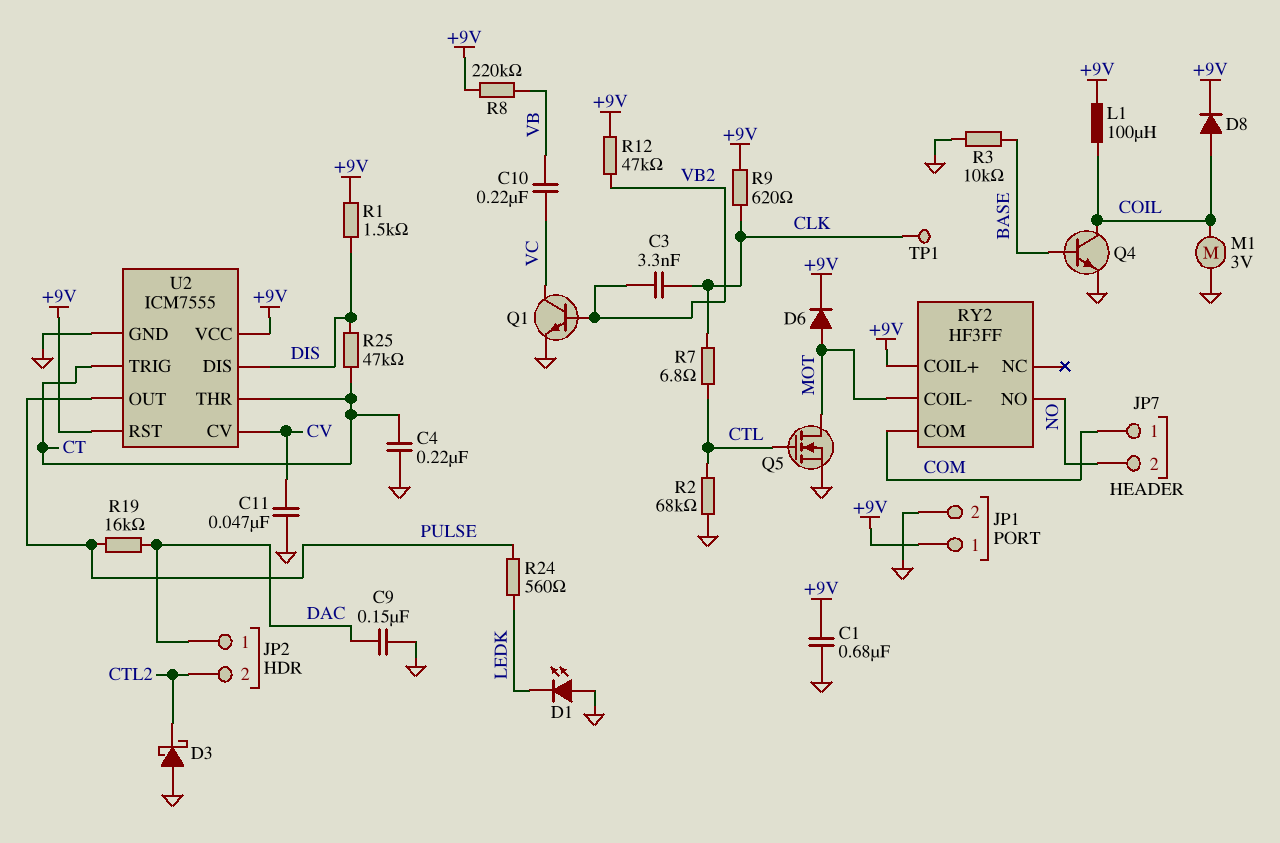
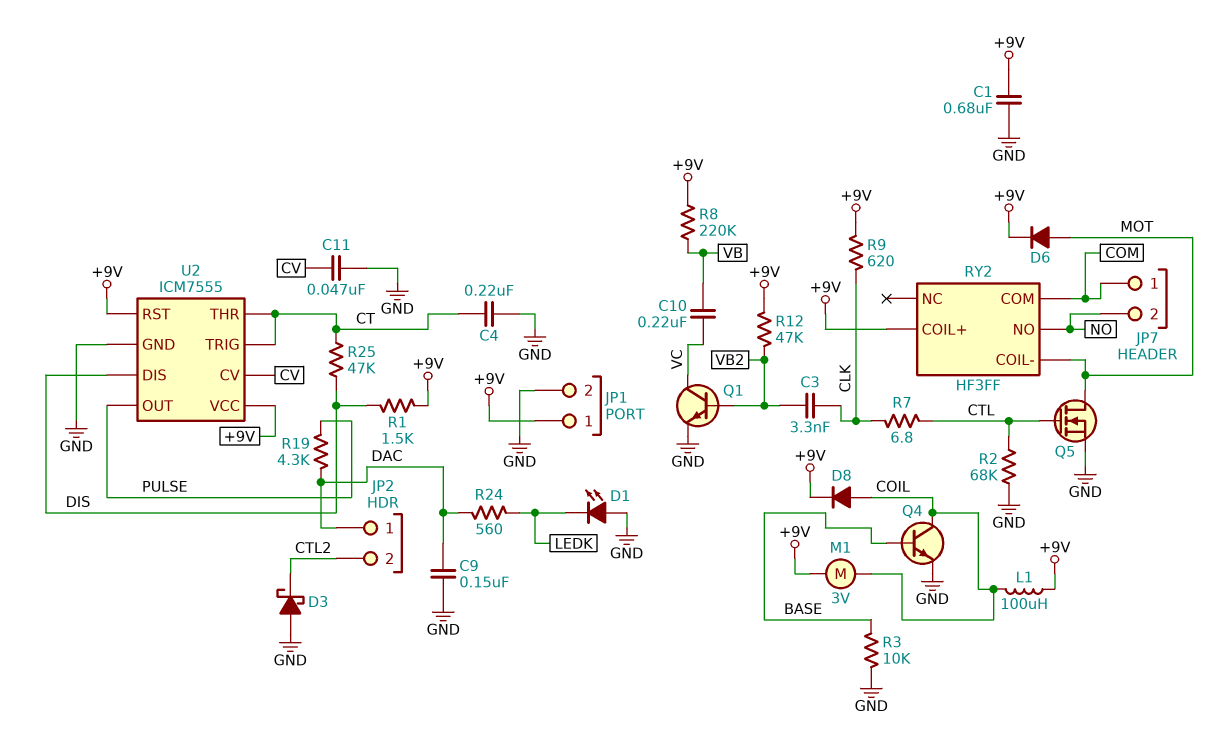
M1: motor 3V (COIL, GND) -> motor 3V (+9V, COIL)
R19: 16k (DAC, PULSE) -> 4.3k (DAC, PULSE)
R24: 560 (LEDK, PULSE) -> 560 (DAC, LEDK)
TP1: test point (CLK) -> none

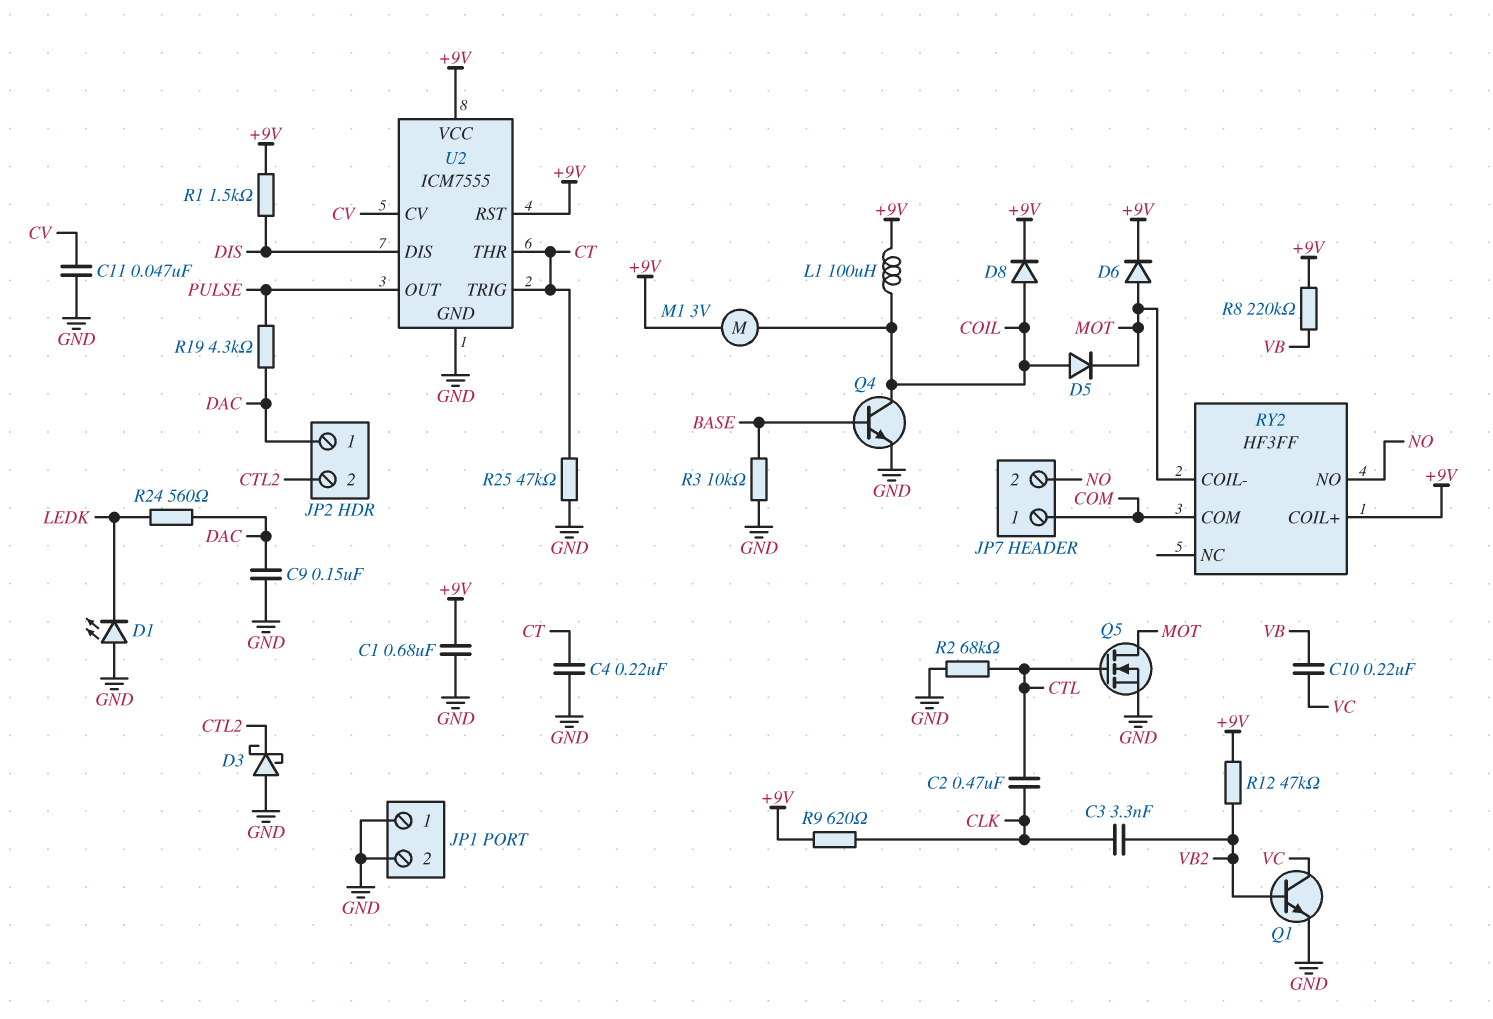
C2: none -> 470nF (CLK, CTL)
D5: none -> diode (A COIL, K MOT)
JP1 pin 1: +9V -> GND
R7: 6.8 (CLK, CTL) -> none
R25: 47k (CT, DIS) -> 47k (CT, GND)

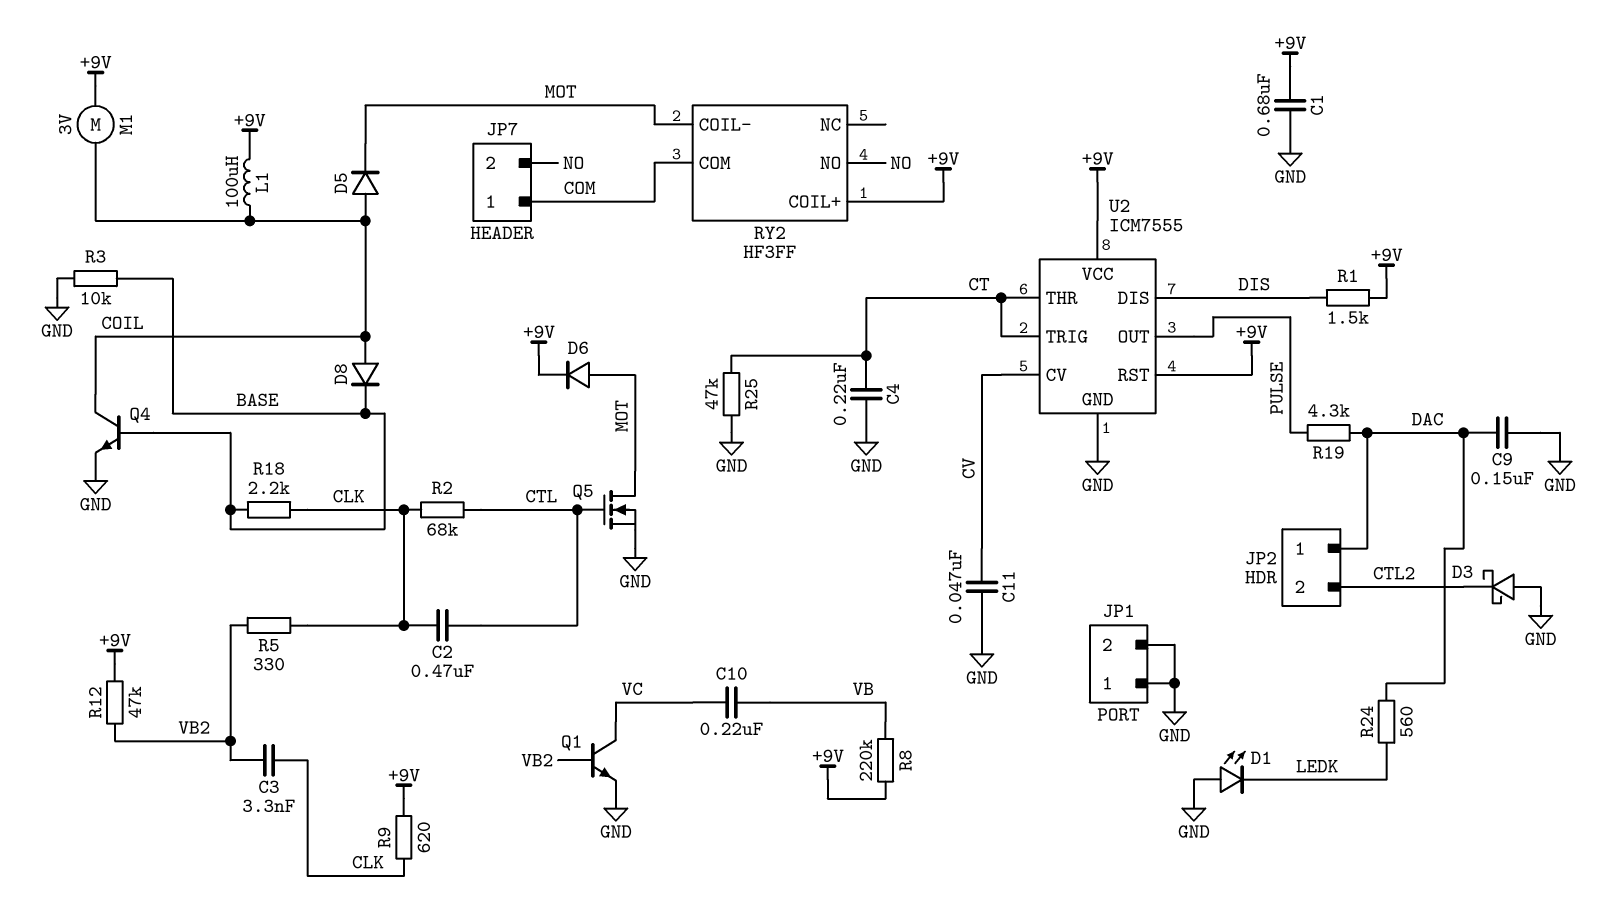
D8: diode (A COIL, K +9V) -> diode (A COIL, K BASE)
R2: 68k (CTL, GND) -> 68k (CLK, CTL)
R5: none -> 330 (CLK, VB2)
R18: none -> 2.2k (BASE, CLK)

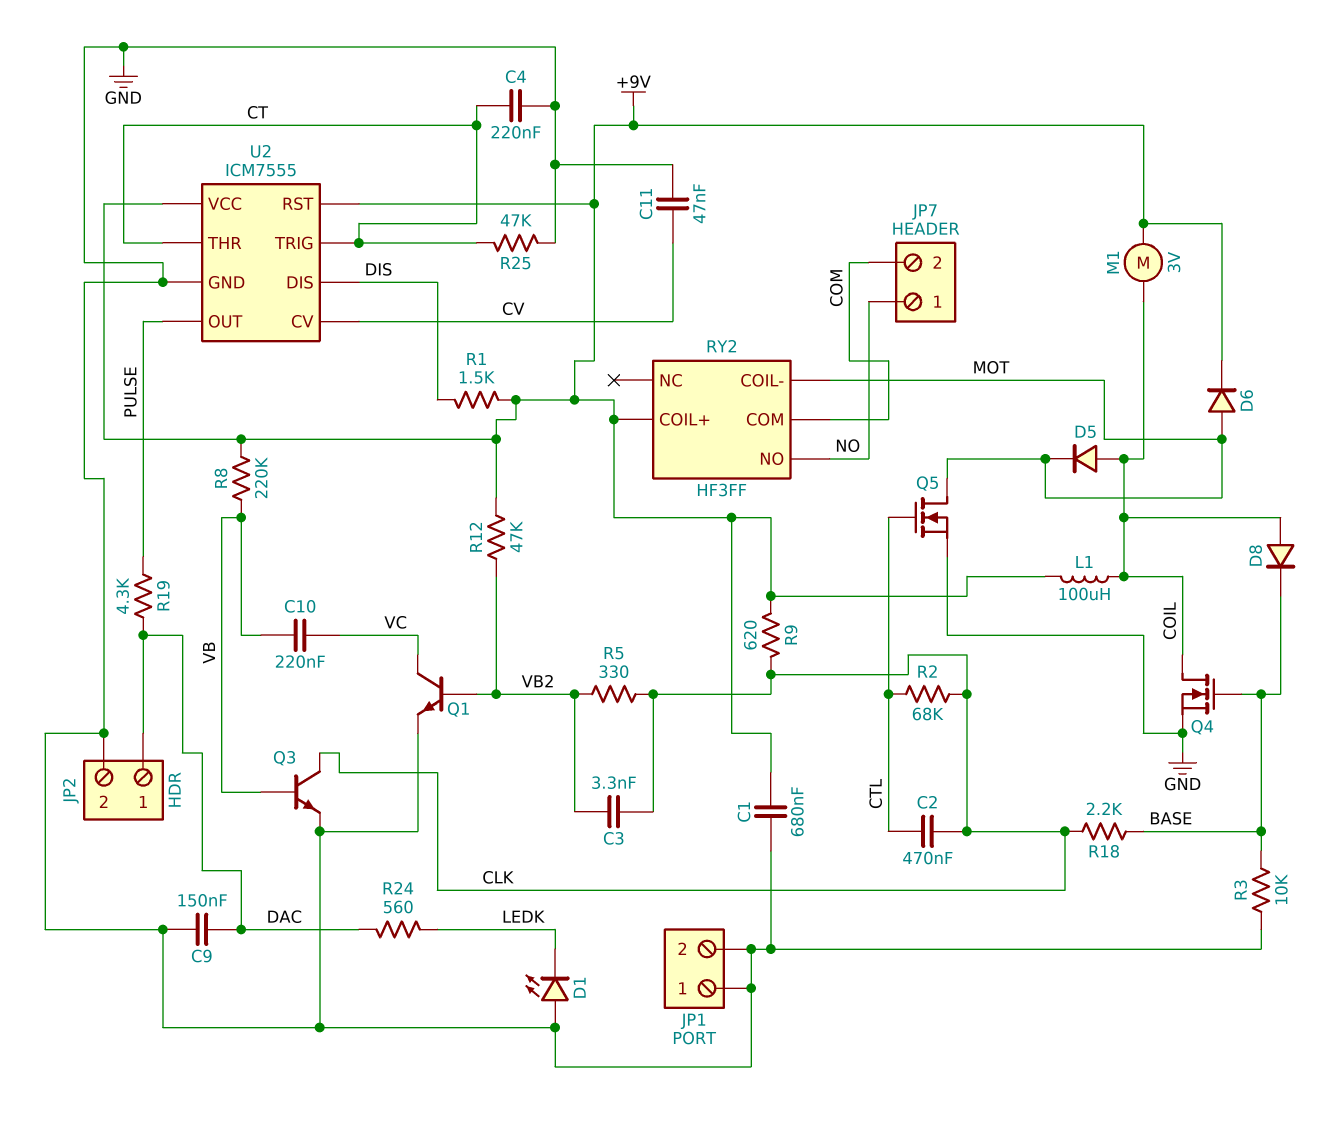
D3: schottky (A GND, K CTL2) -> none
JP2 pin 2: CTL2 -> GND
JP7 pin 1: COM -> NO
JP7 pin 2: NO -> COM
Q3: none -> NPN (B VB, C CLK, E GND)
Q4: NPN (B BASE, C COIL, E GND) -> NMOS (G BASE, D COIL, S GND)

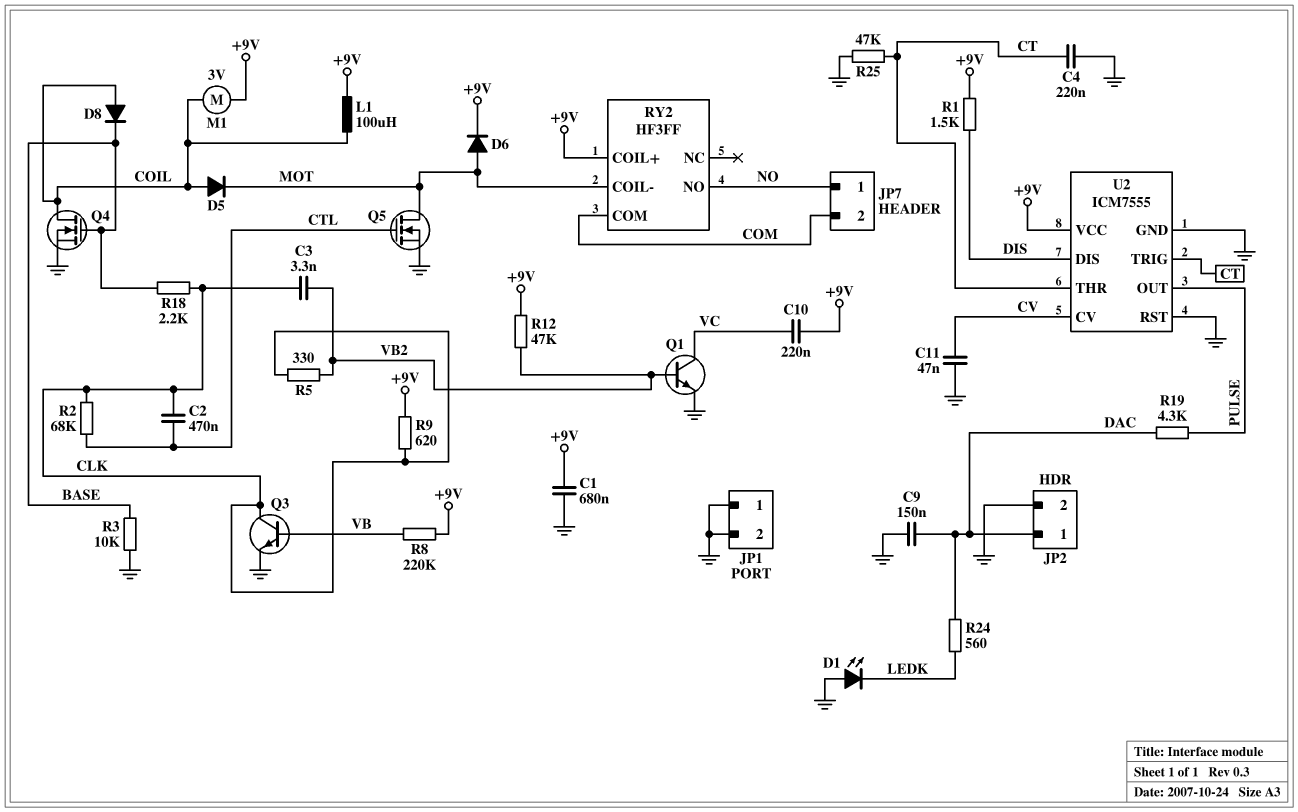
C10: 220nF (VB, VC) -> 220nF (+9V, VC)
U2 pin RST: +9V -> GND

